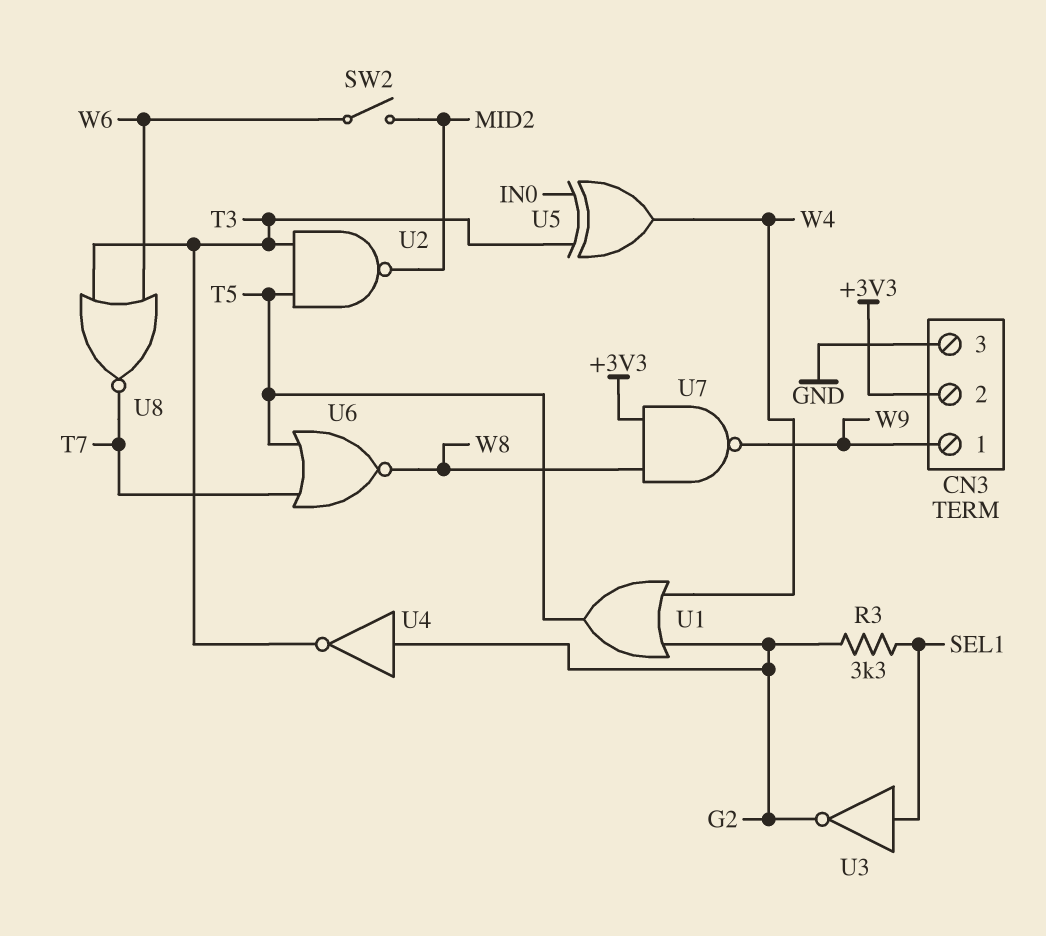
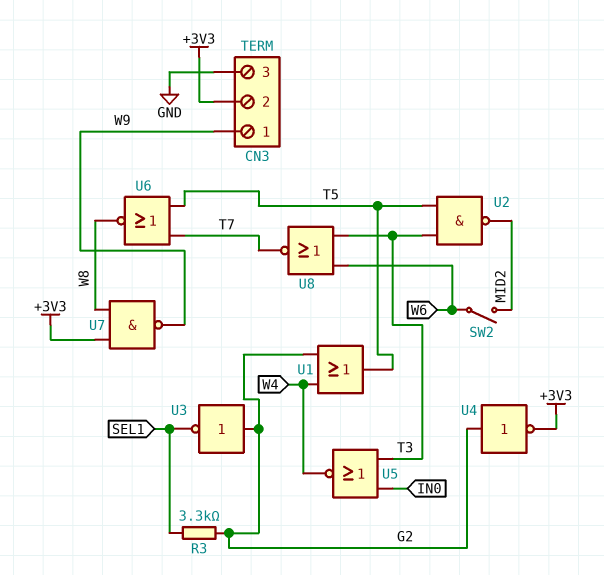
U3: NOT (in SEL1, out G2) -> NOT (in G2, out SEL1)
U4: NOT (in G2, out T3) -> NOT (in G2, out +3V3)
U5: XOR (in IN0, in T3, out W4) -> NOR (in IN0, in T3, out W4)

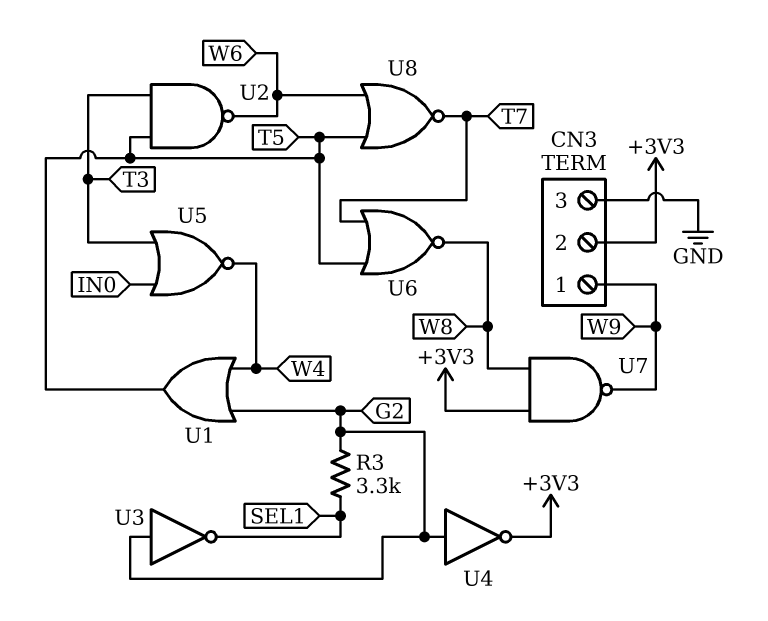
SW2: switch (MID2, W6) -> none
U2: NAND (in T3, in T5, out MID2) -> NAND (in T3, in T5, out W6)
U8: NOR (in T3, in W6, out T7) -> NOR (in T5, in W6, out T7)

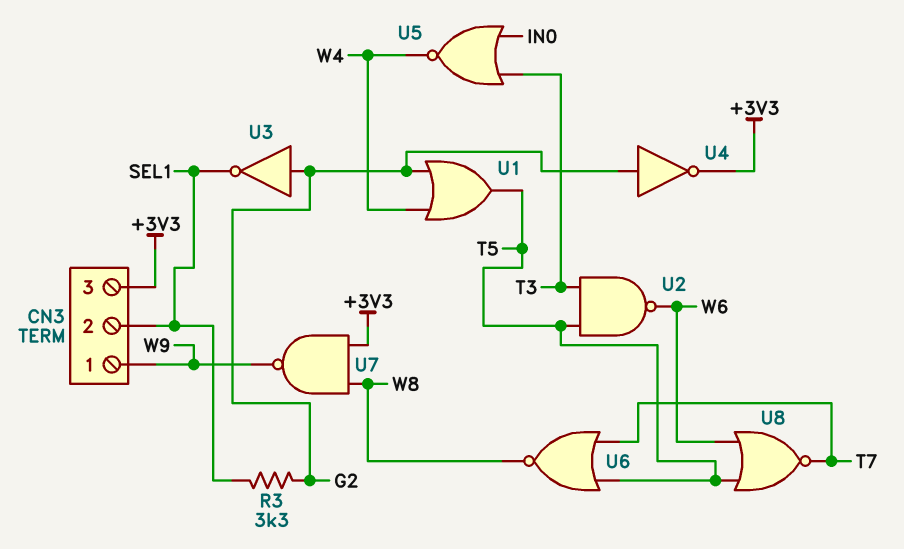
CN3 pin 2: +3V3 -> SEL1
CN3 pin 3: GND -> +3V3

